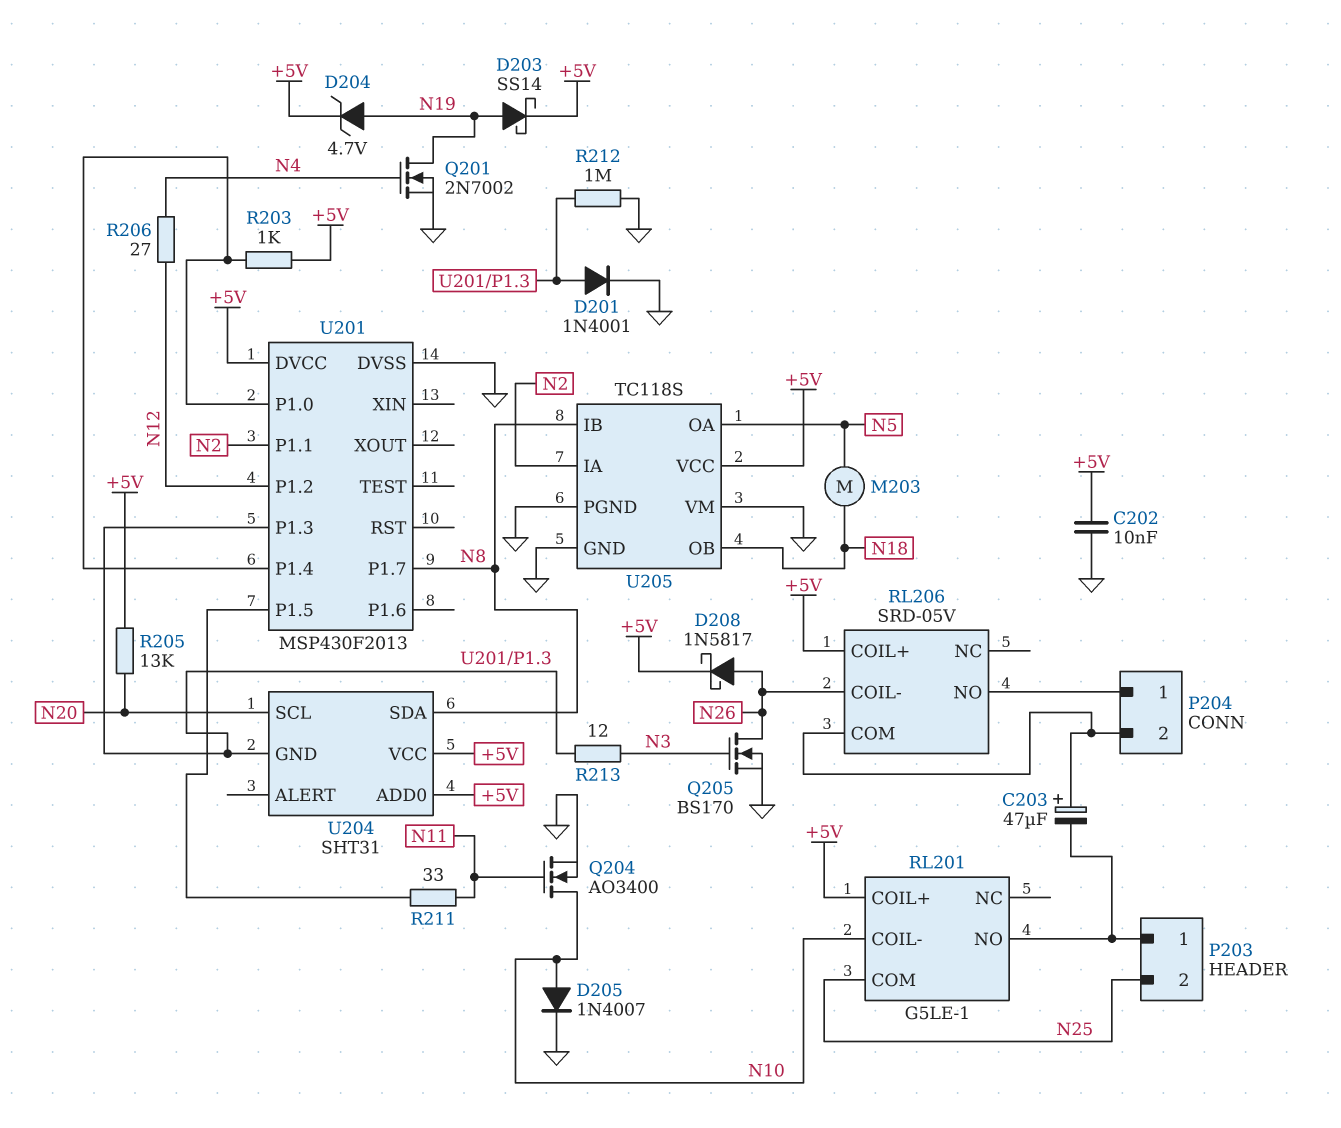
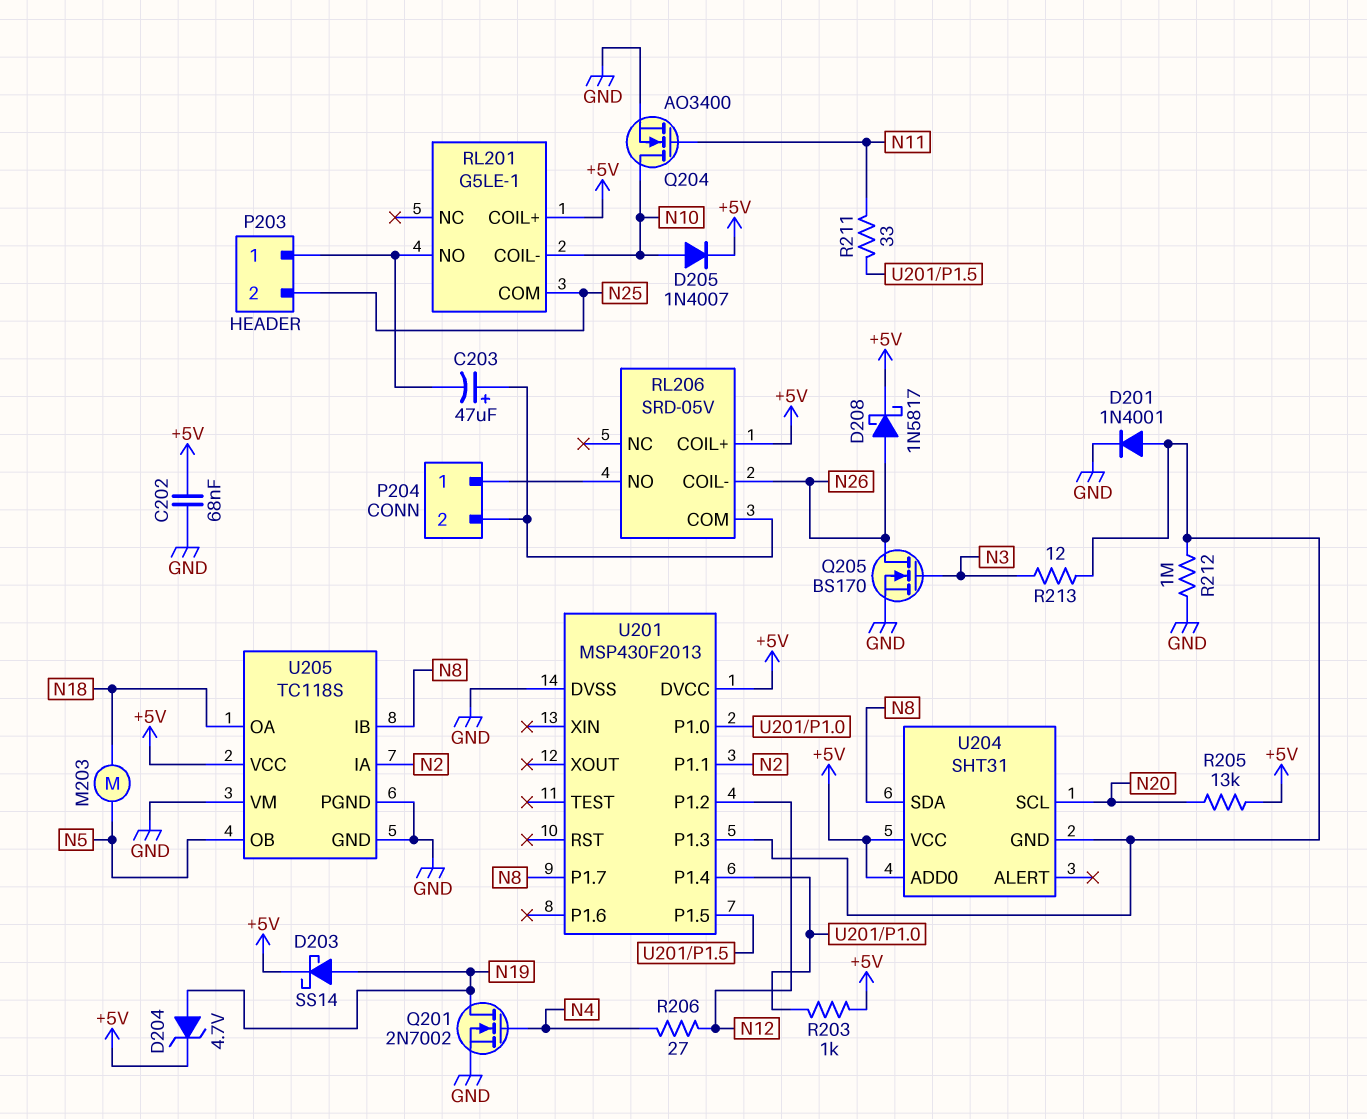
C202: 10nF (+5V, GND) -> 68nF (+5V, GND)
D205: diode 1N4007 (A N10, K GND) -> diode 1N4007 (A N10, K +5V)
U205 pin OA: N5 -> N18
U205 pin OB: N18 -> N5

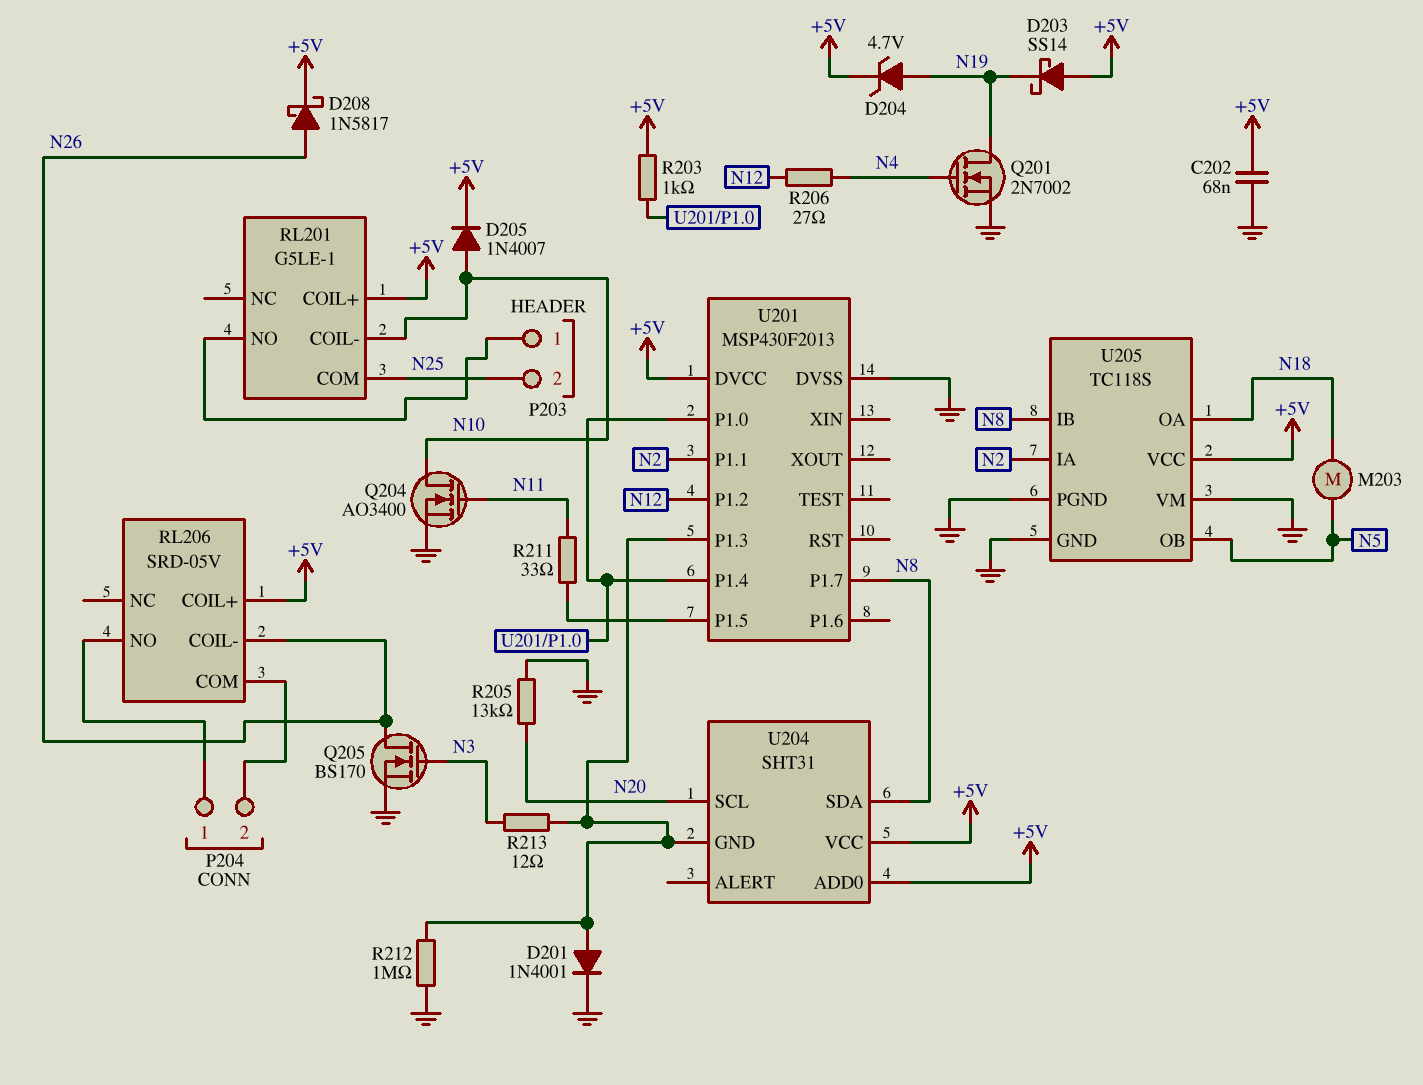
C203: 47uF (plus P204/2, minus P203/1) -> none
D203: schottky SS14 (A N19, K +5V) -> schottky SS14 (A +5V, K N19)
R205: 13k (+5V, N20) -> 13k (GND, N20)

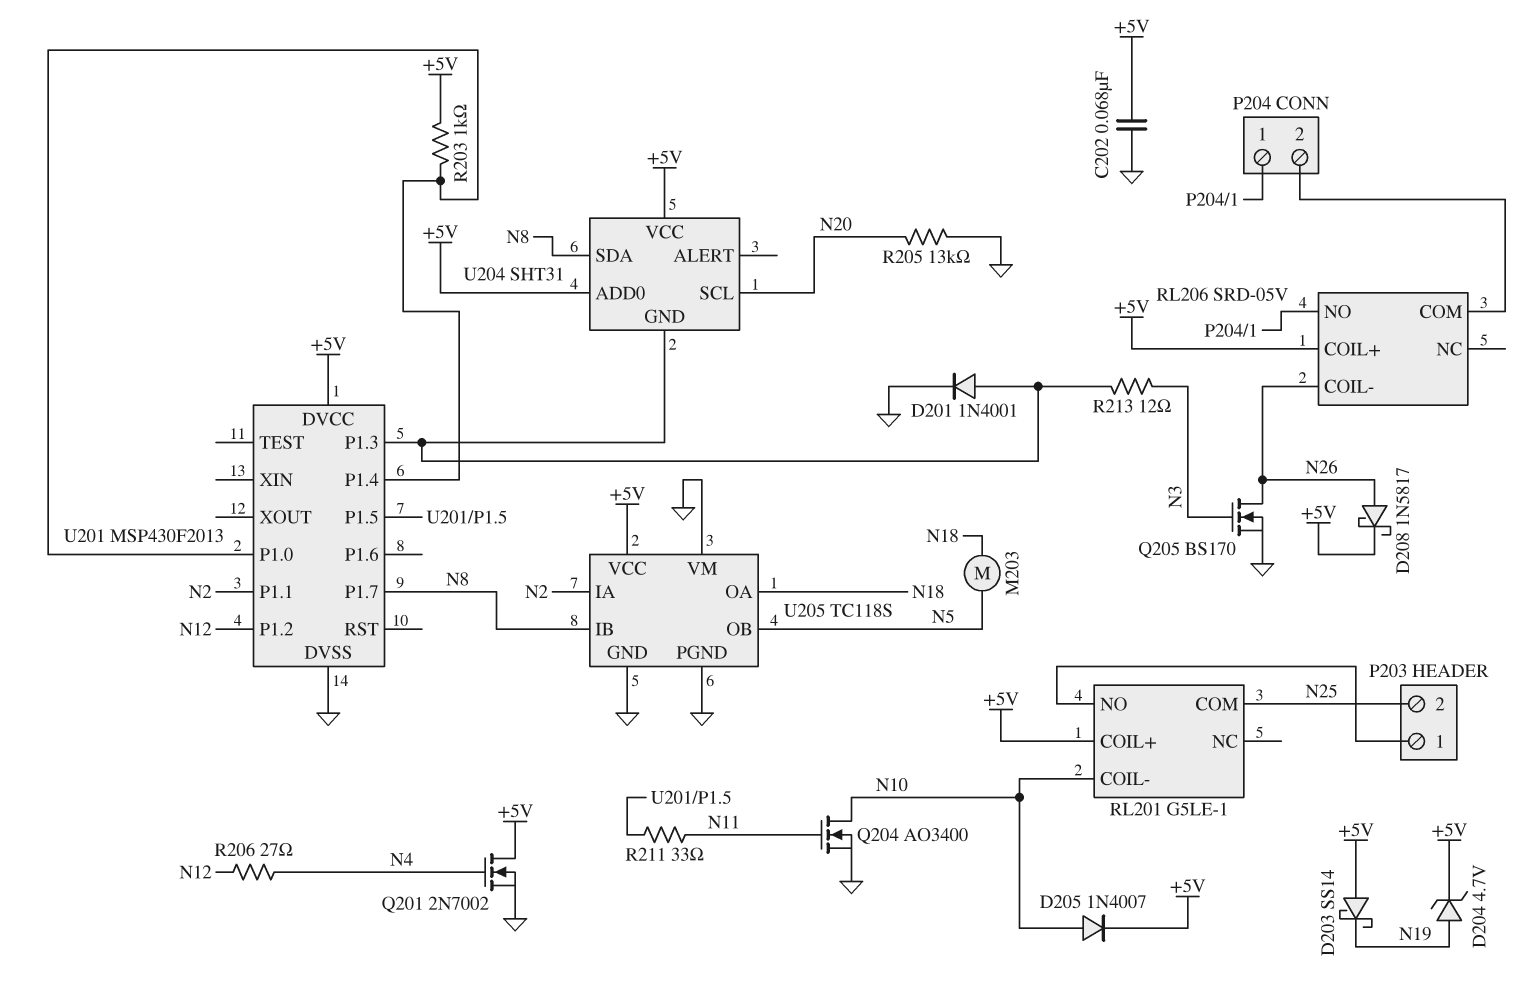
Q201: NMOS 2N7002 (G N4, D N19, S GND) -> NMOS 2N7002 (G N4, D +5V, S GND)
R212: 1M (GND, U201/P1.3) -> none

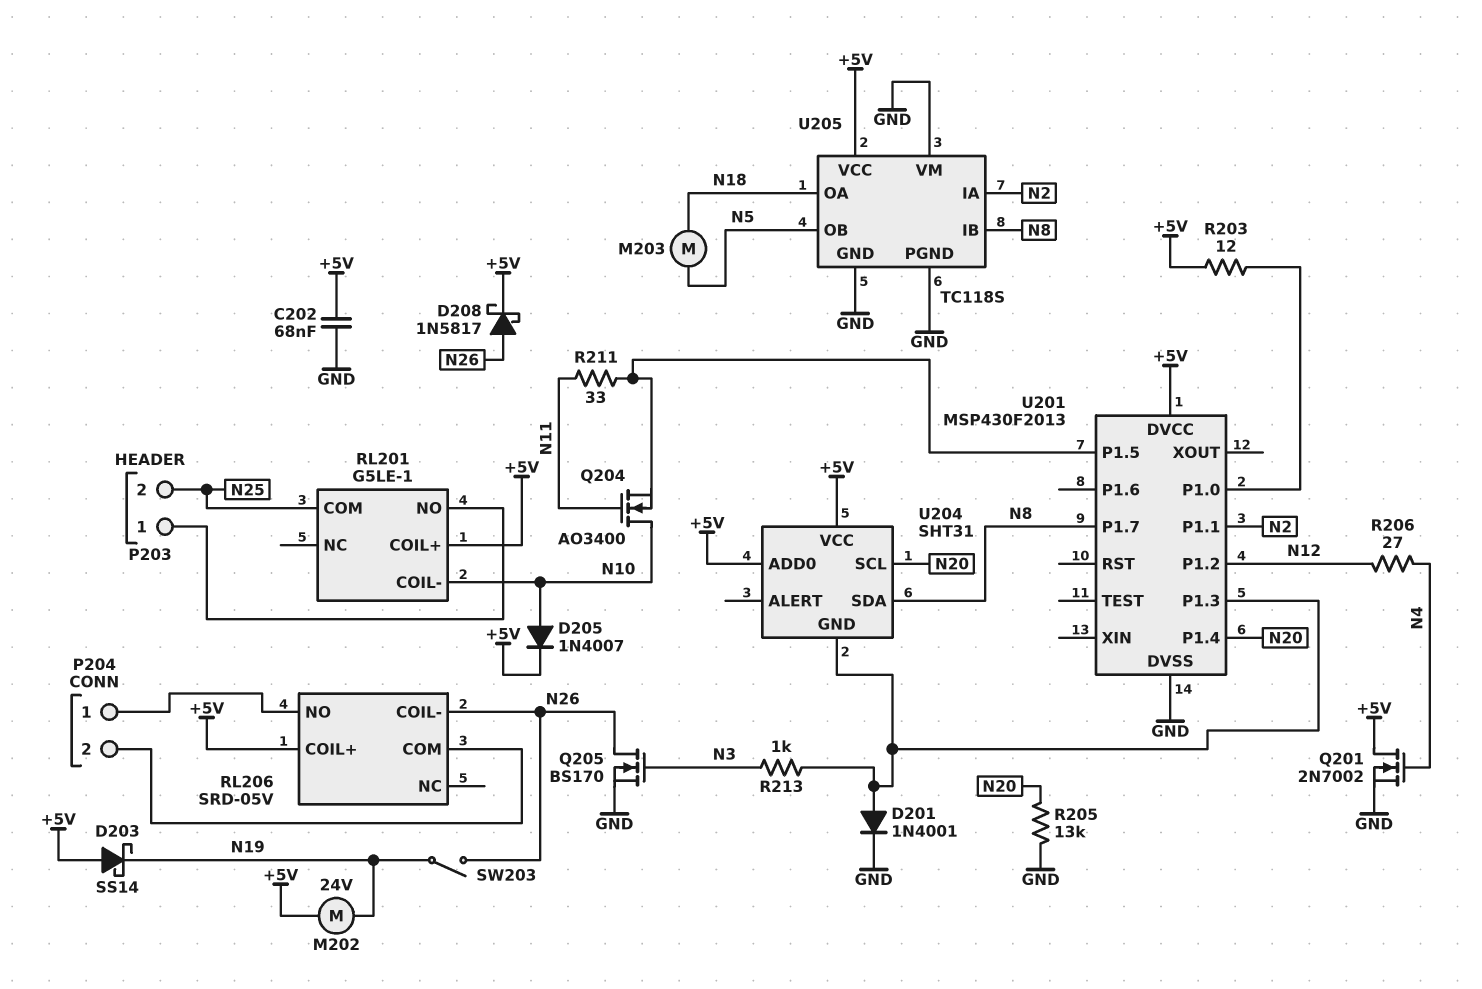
D204: zener 4.7V (A N19, K +5V) -> none
M202: none -> motor 24V (+5V, N19)
Q204: NMOS AO3400 (G N11, D N10, S GND) -> NMOS AO3400 (G N11, D N10, S U201/P1.5)
R203: 1k (+5V, U201/P1.0) -> 12 (+5V, U201/P1.0)
R213: 12 (N3, U201/P1.3) -> 1k (N3, U201/P1.3)
SW203: none -> switch (N19, N26)
U201 pin P1.4: U201/P1.0 -> N20

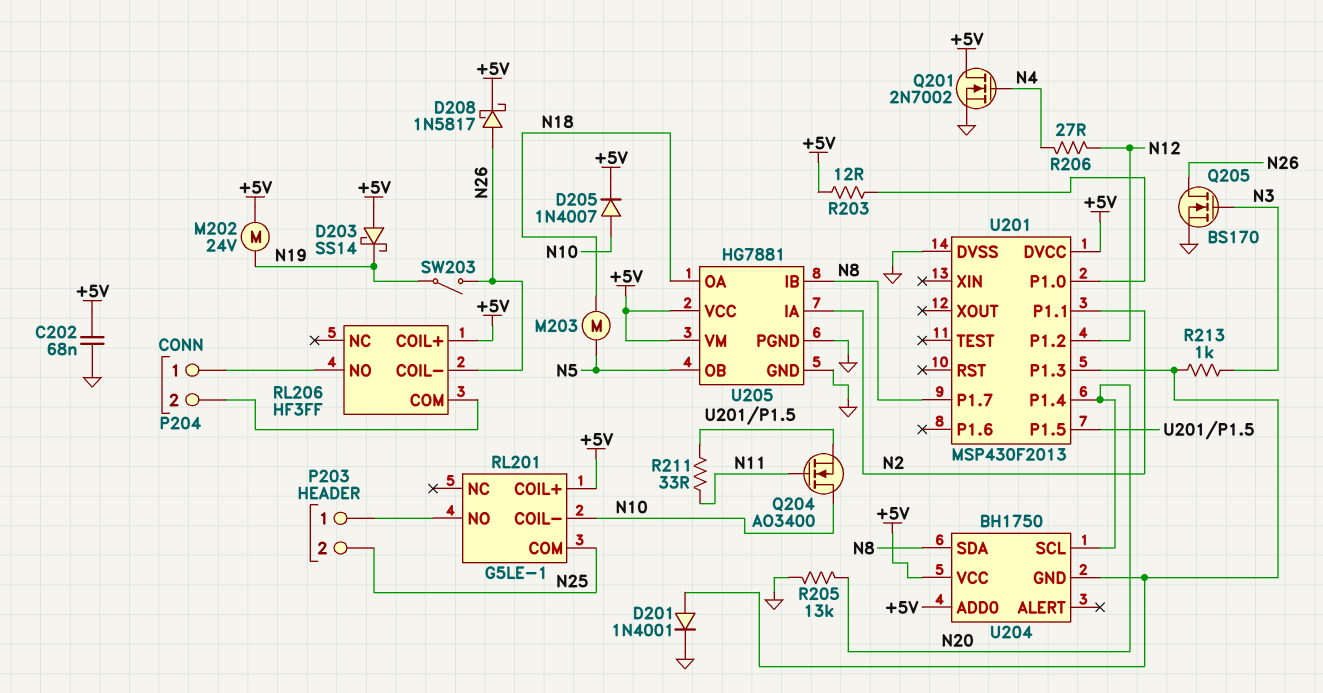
RL206: SRD-05V -> HF3FF
U204: SHT31 -> BH1750
U205: TC118S -> HG7881
U205 pin VM: GND -> +5V

